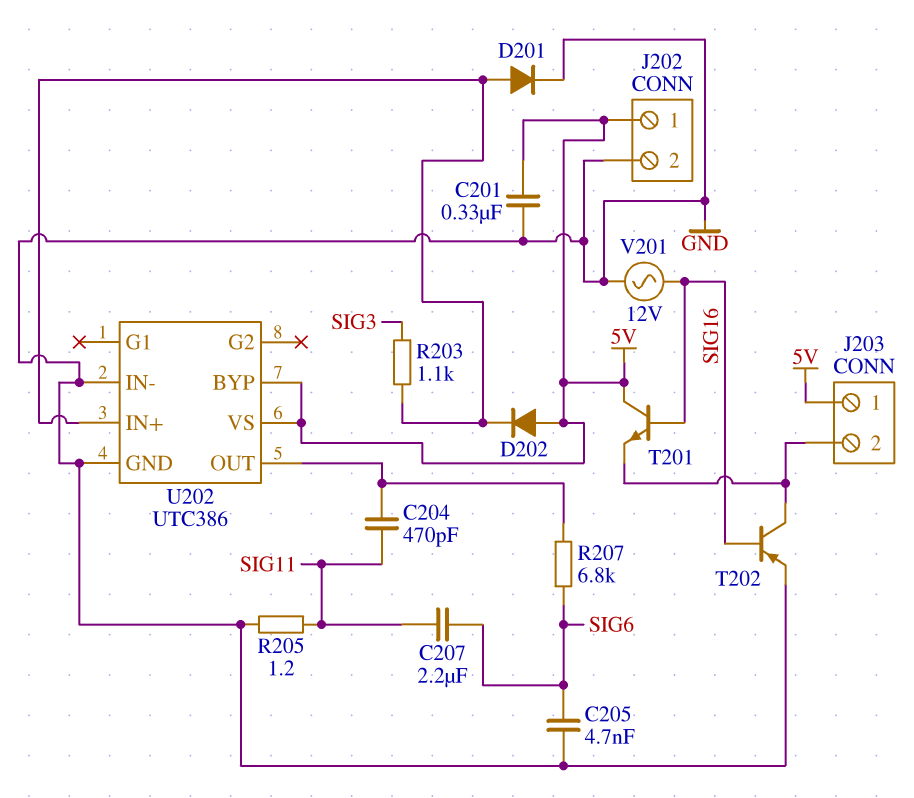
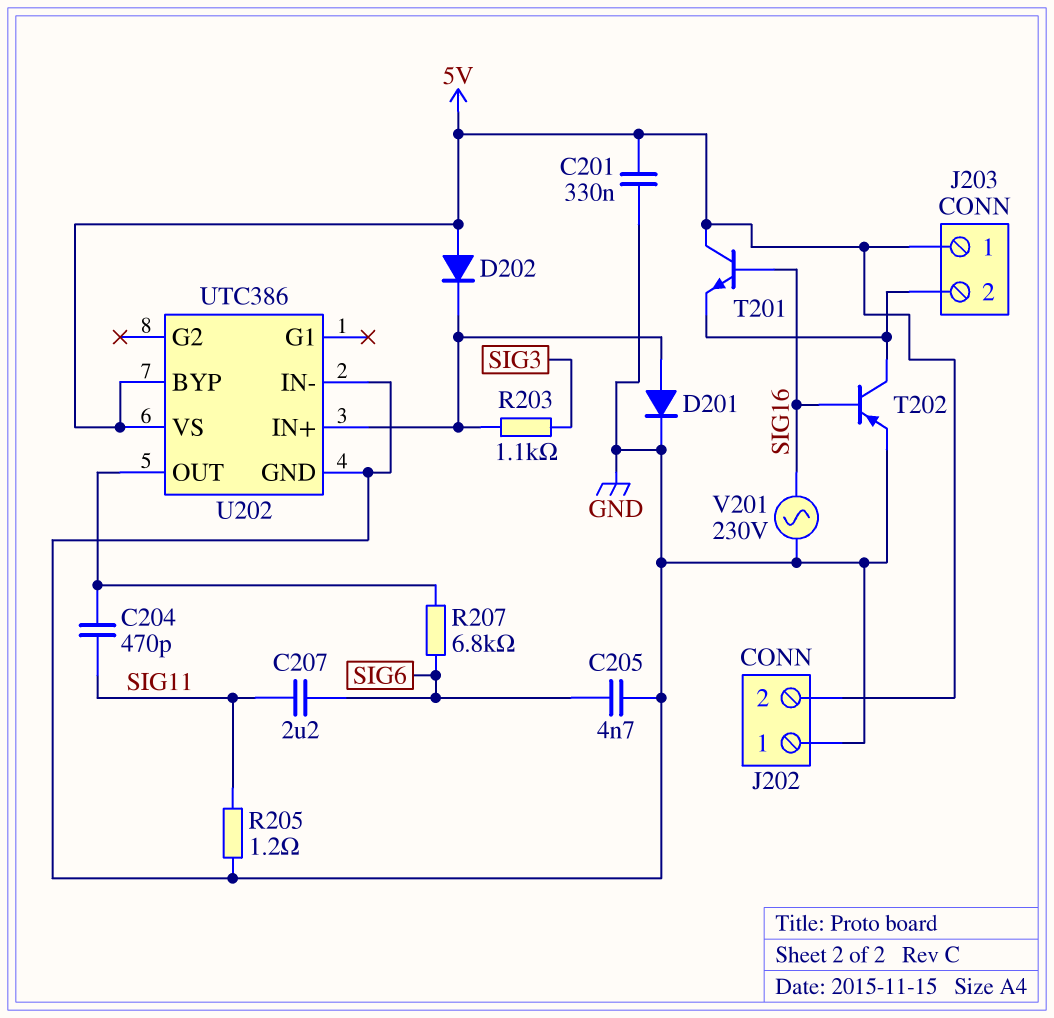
J202 pin 1: 5V -> GND
J202 pin 2: GND -> 5V
V201: AC 12V (GND, SIG16) -> AC 230V (GND, SIG16)

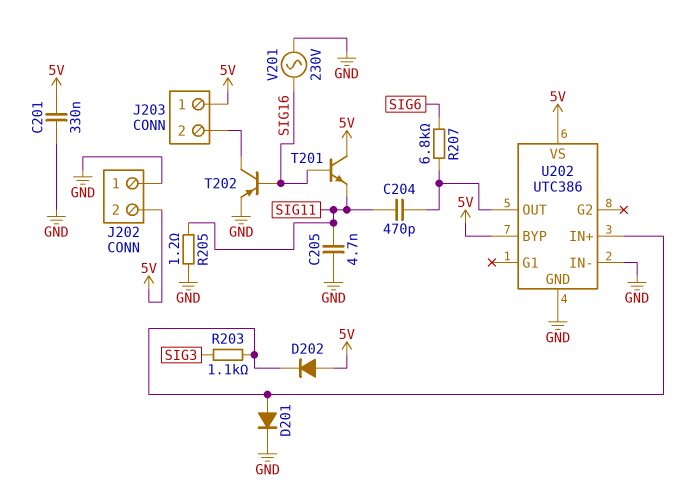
C205: 4.7nF (GND, SIG6) -> 4.7nF (GND, SIG11)
C207: 2.2uF (SIG6, SIG11) -> none
T201: NPN (B SIG16, C 5V, E J203/2) -> NPN (B SIG16, C 5V, E SIG11)

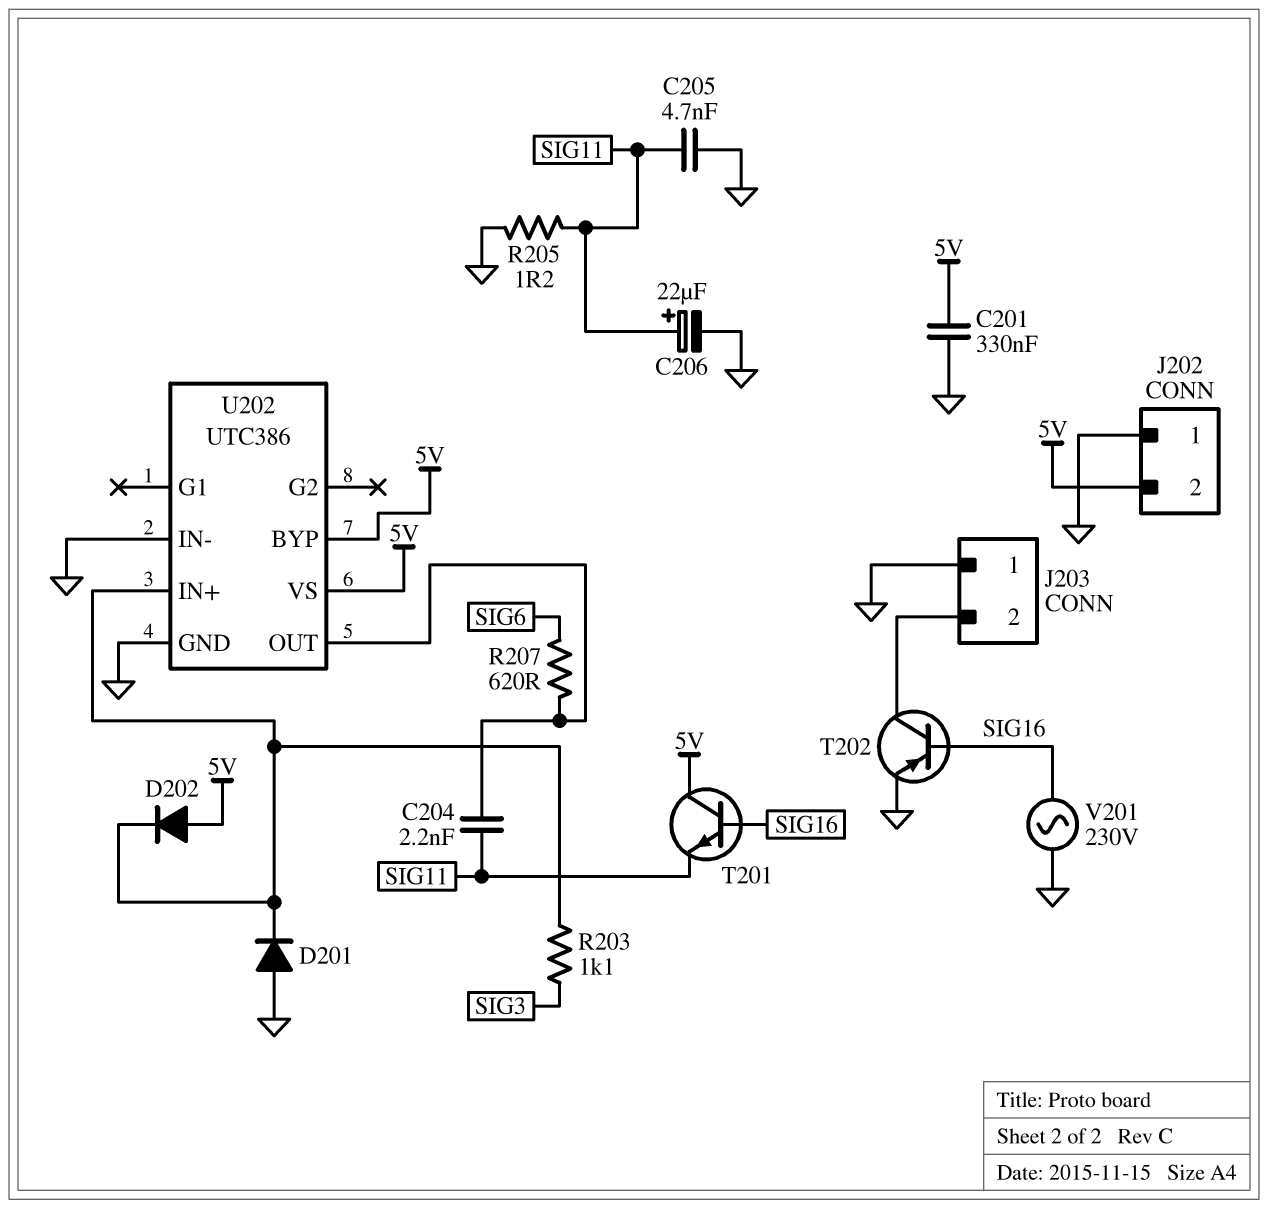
C204: 470pF (SIG11, U202/OUT) -> 2.2nF (SIG11, U202/OUT)
C206: none -> 22uF (plus SIG11, minus GND)
D201: diode (A U202/IN+, K GND) -> diode (A GND, K U202/IN+)
J203 pin 1: 5V -> GND
R207: 6.8k (SIG6, U202/OUT) -> 620 (SIG6, U202/OUT)

